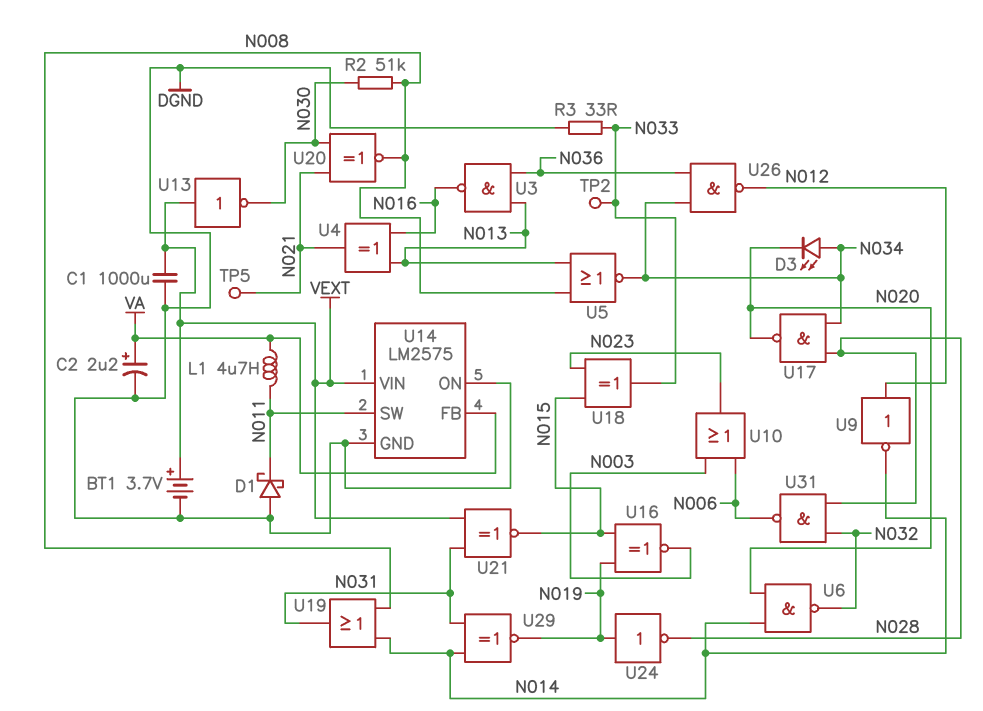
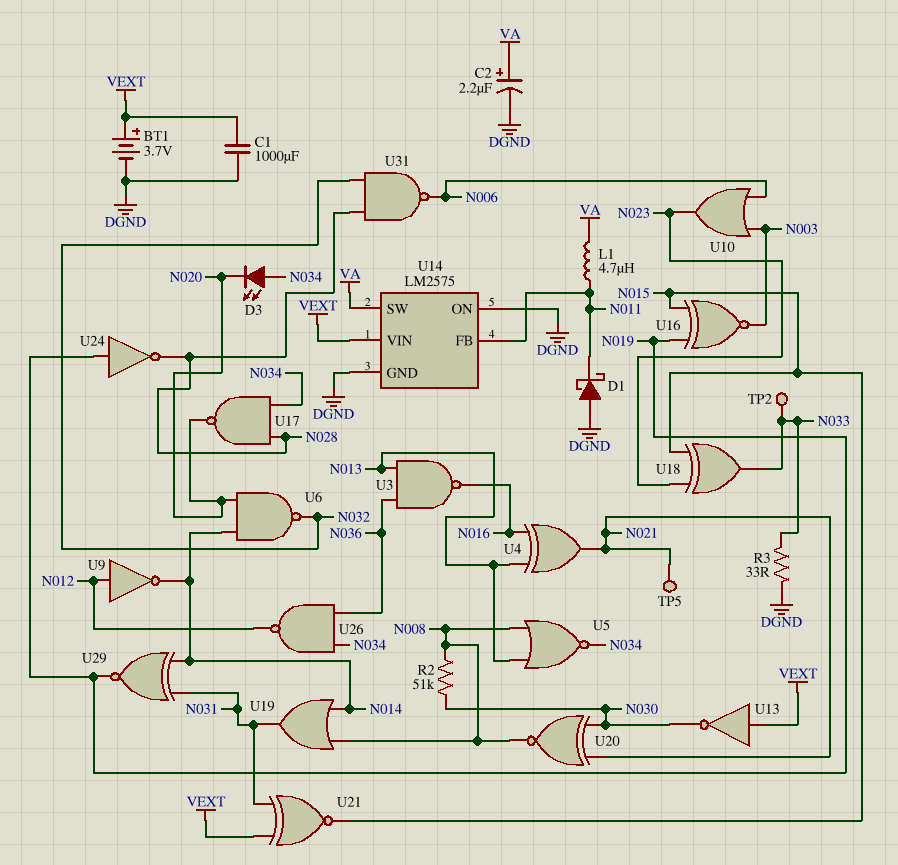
U14 pin FB: VA -> N011
U14 pin SW: N011 -> VA

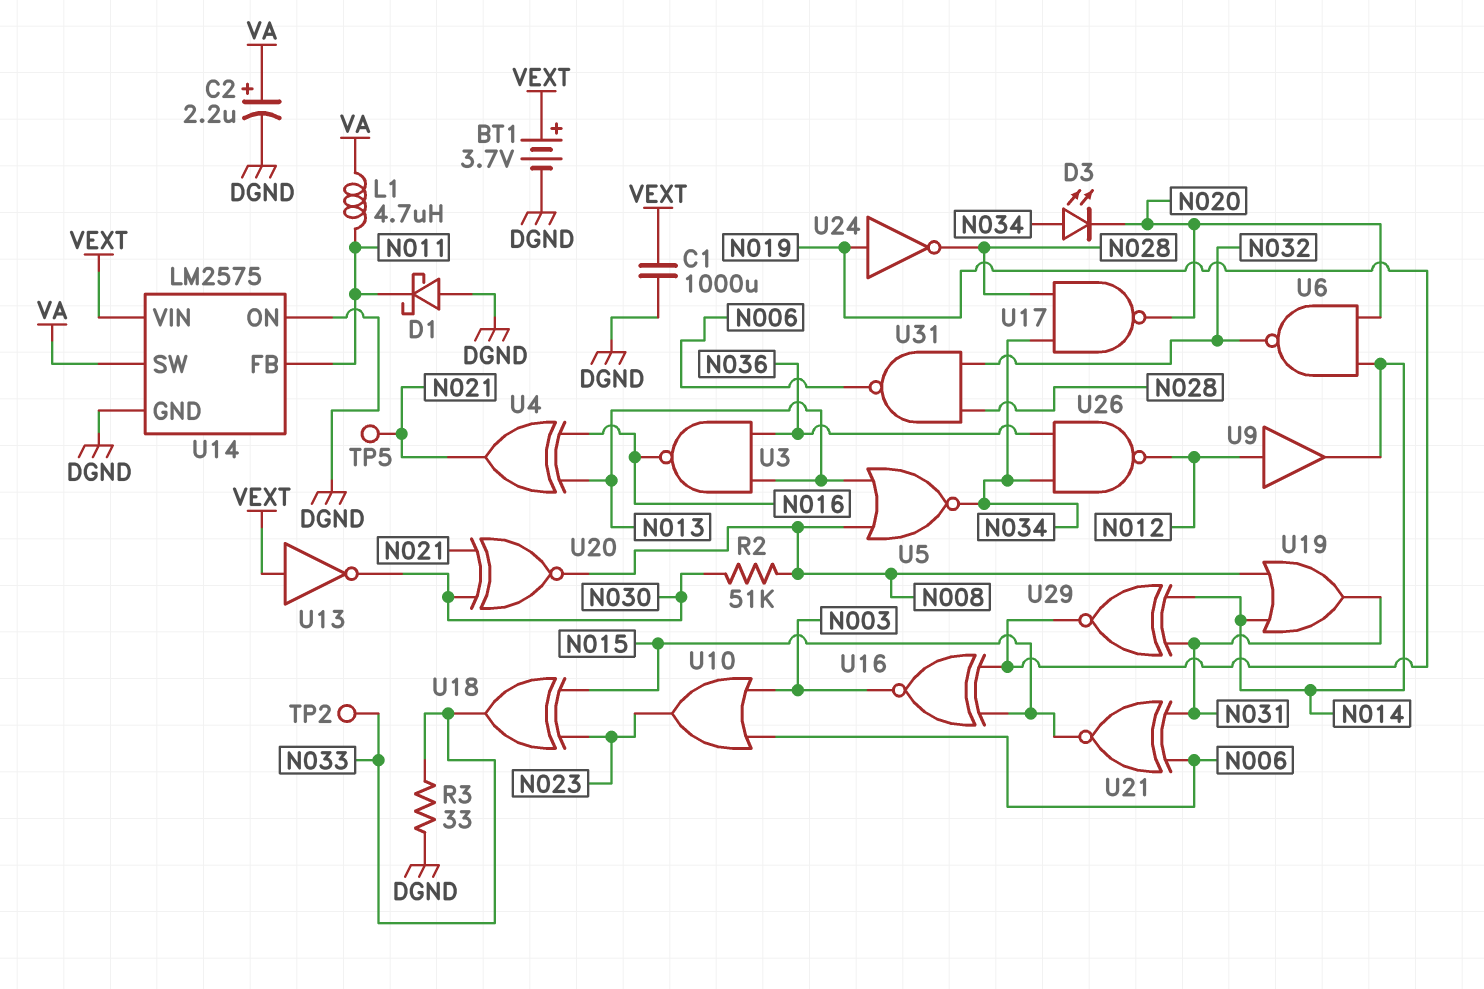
U9: NOT (in N012, out N014) -> buffer (in N012, out N014)
U21: XNOR (in N031, in VEXT, out N015) -> XNOR (in N006, in N031, out N015)

